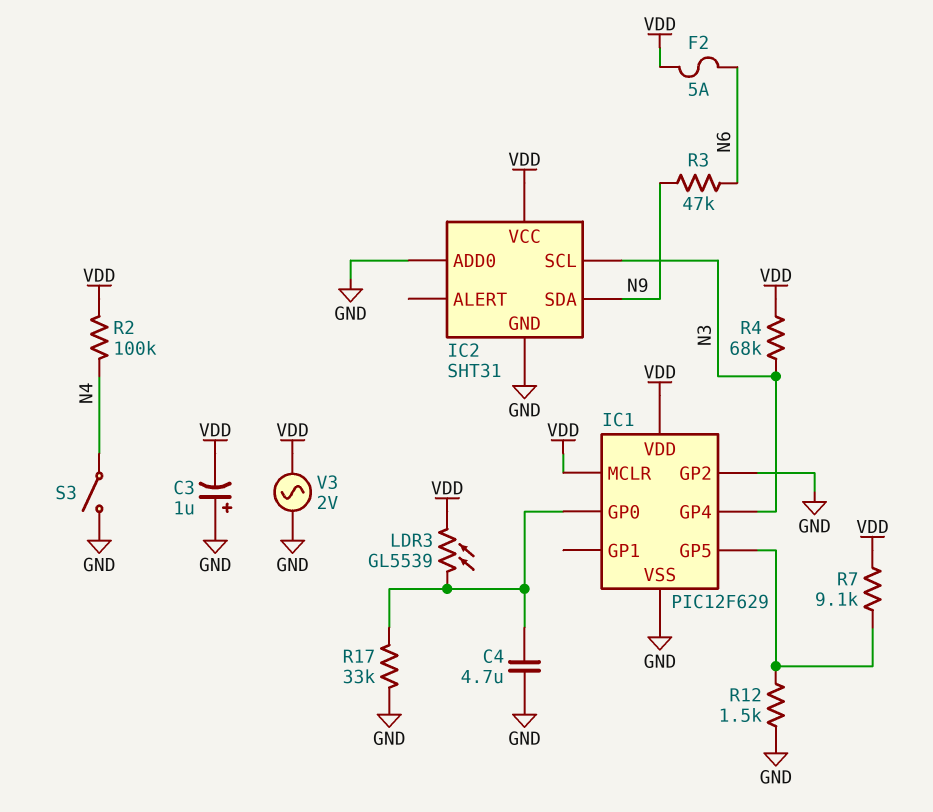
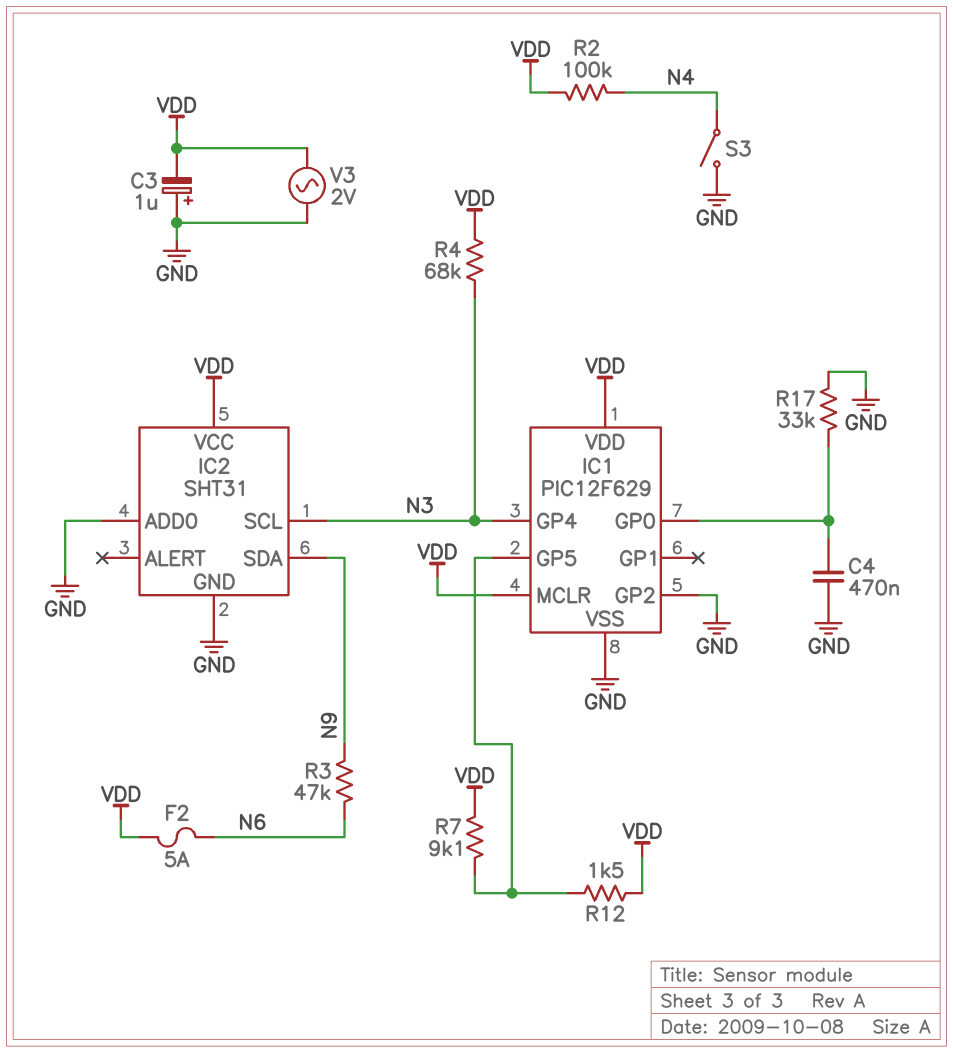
C4: 4.7uF (GND, IC1/GP0) -> 470nF (GND, IC1/GP0)
LDR3: GL5539 (IC1/GP0, VDD) -> none
R12: 1.5k (GND, IC1/GP5) -> 1.5k (IC1/GP5, VDD)

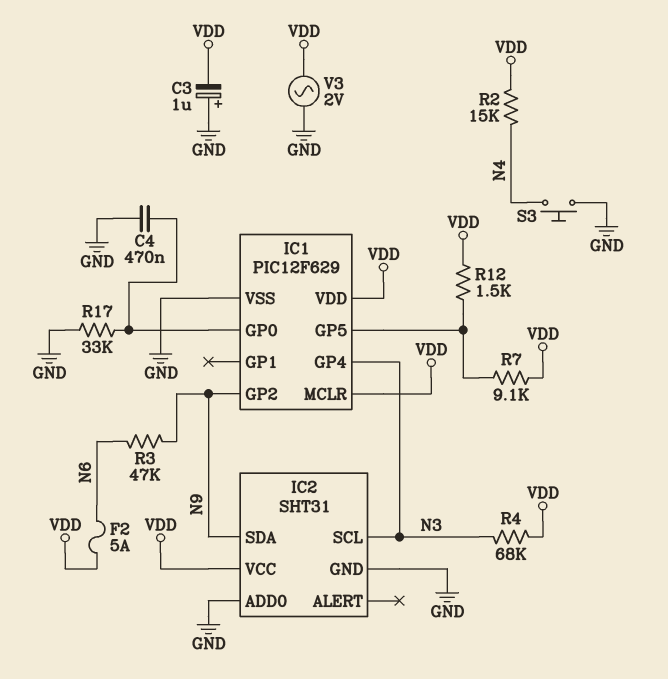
IC1 pin GP2: GND -> N9
R2: 100k (N4, VDD) -> 15k (N4, VDD)
S3: switch (GND, N4) -> button (GND, N4)

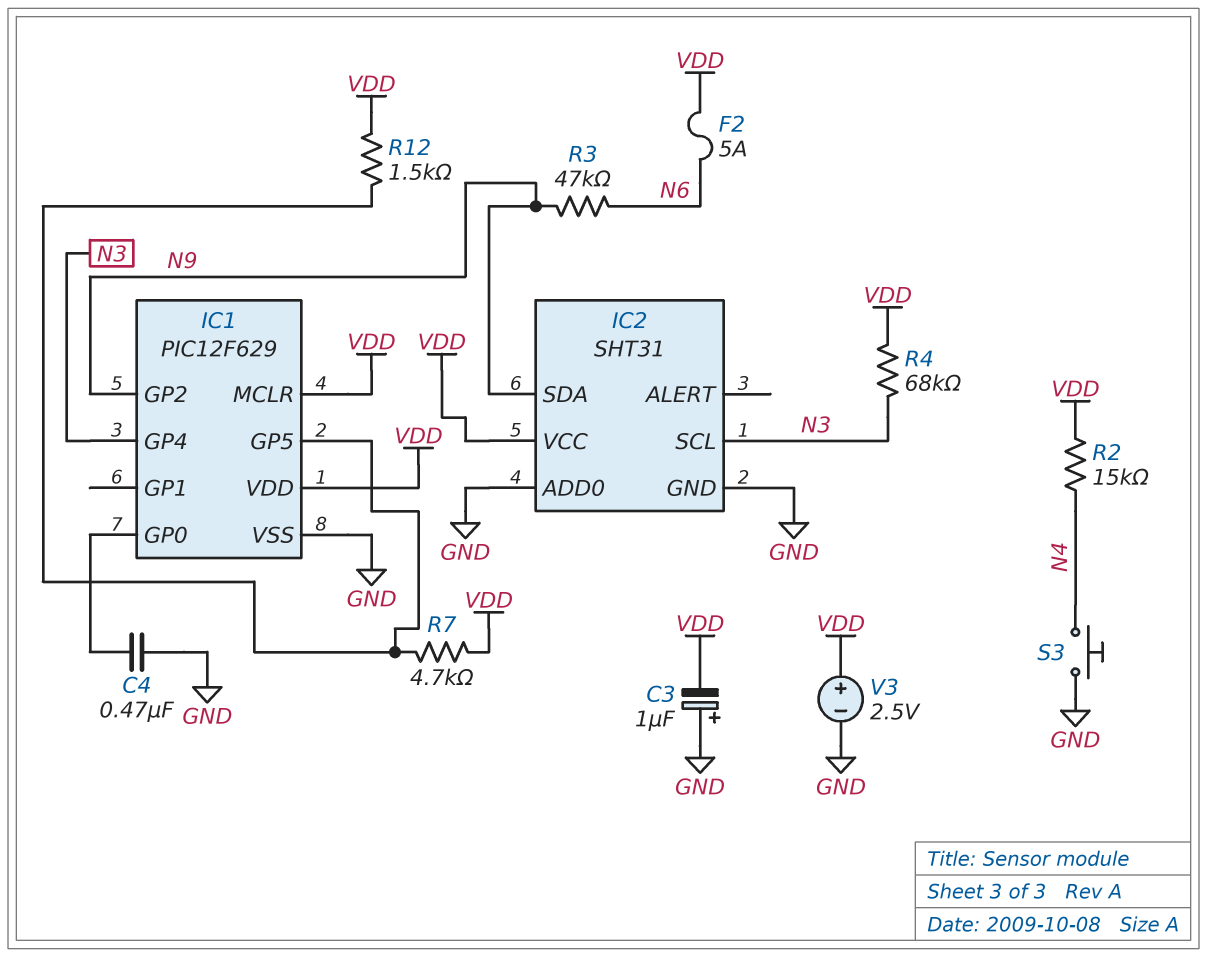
R7: 9.1k (IC1/GP5, VDD) -> 4.7k (IC1/GP5, VDD)
R17: 33k (GND, IC1/GP0) -> none
V3: AC 2V (GND, VDD) -> 2.5V (plus VDD, minus GND)

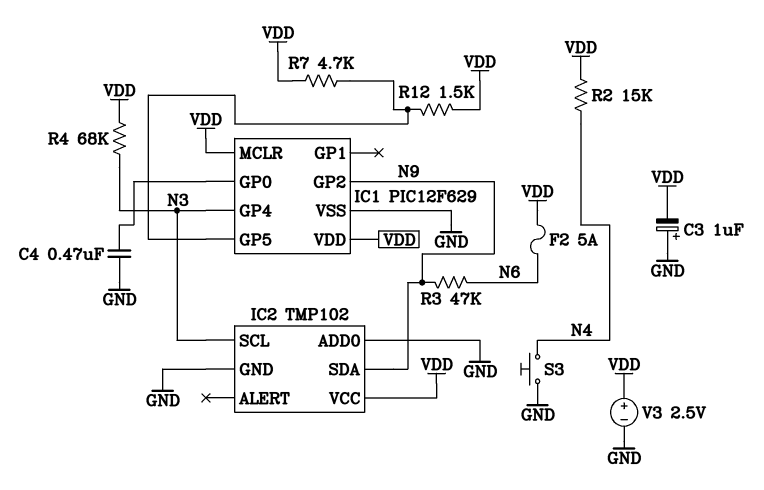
IC2: SHT31 -> TMP102

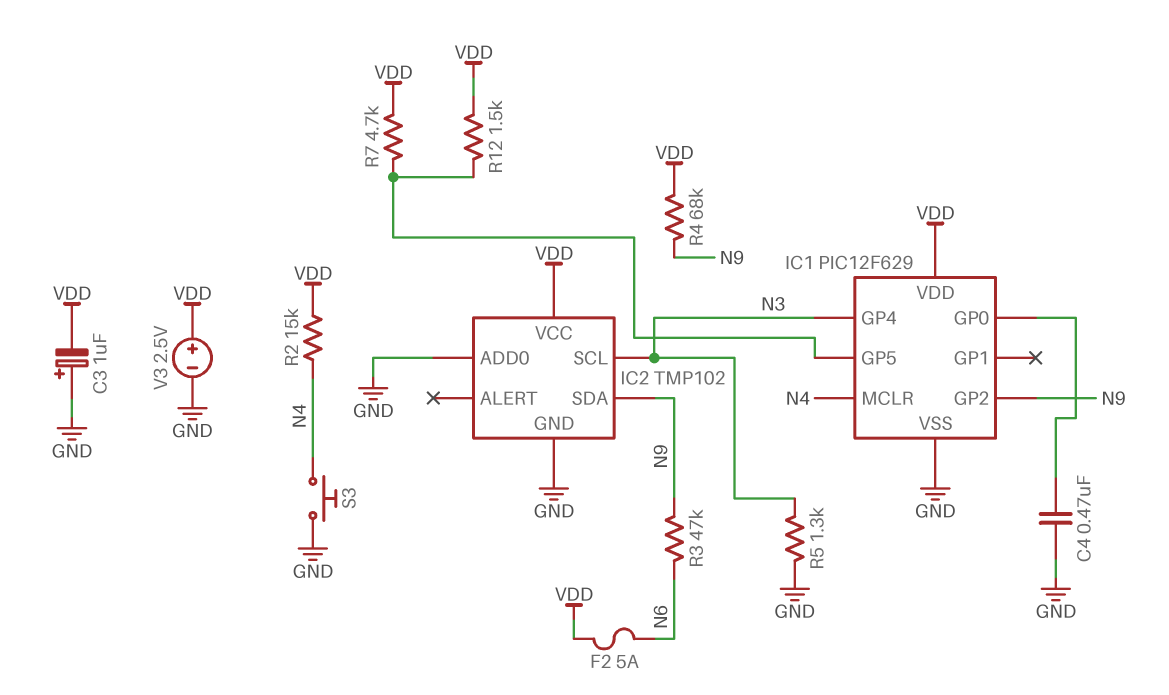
IC1 pin MCLR: VDD -> N4
R4: 68k (N3, VDD) -> 68k (N9, VDD)
R5: none -> 1.3k (GND, N3)

